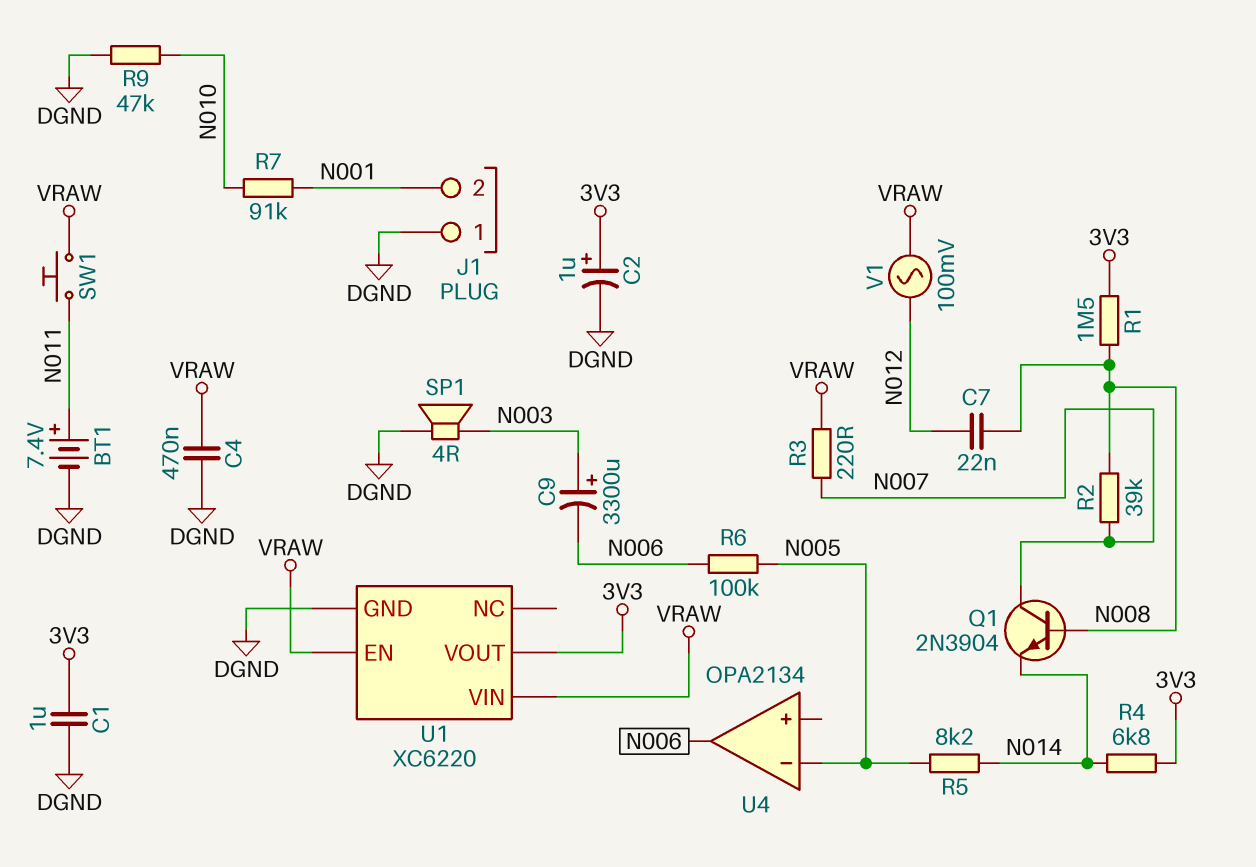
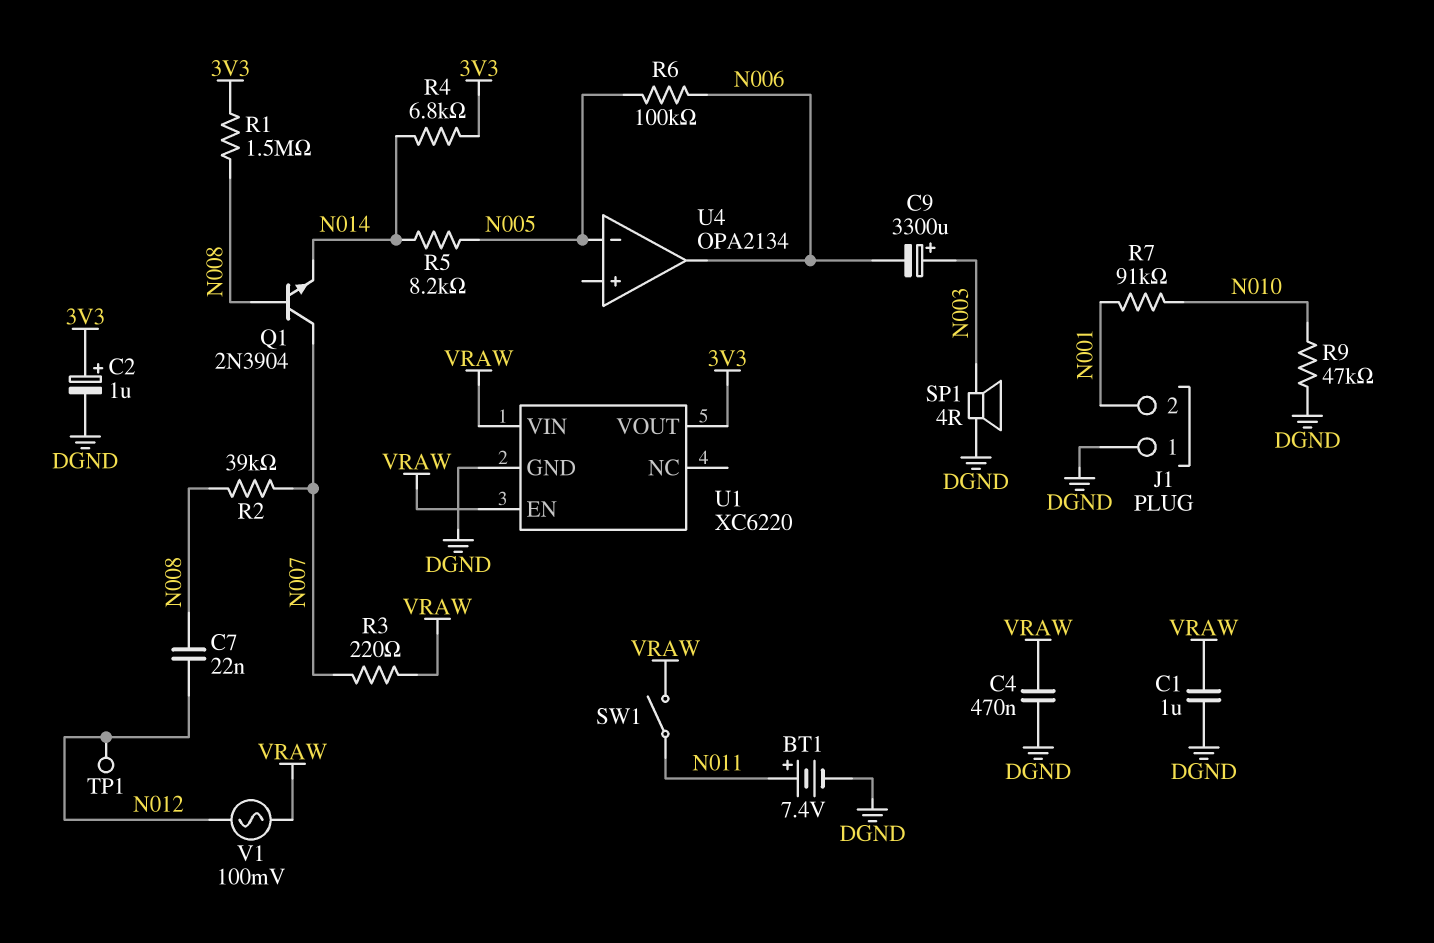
C1: 1uF (3V3, DGND) -> 1uF (DGND, VRAW)
SW1: button (N011, VRAW) -> switch (N011, VRAW)
TP1: none -> test point (N012)

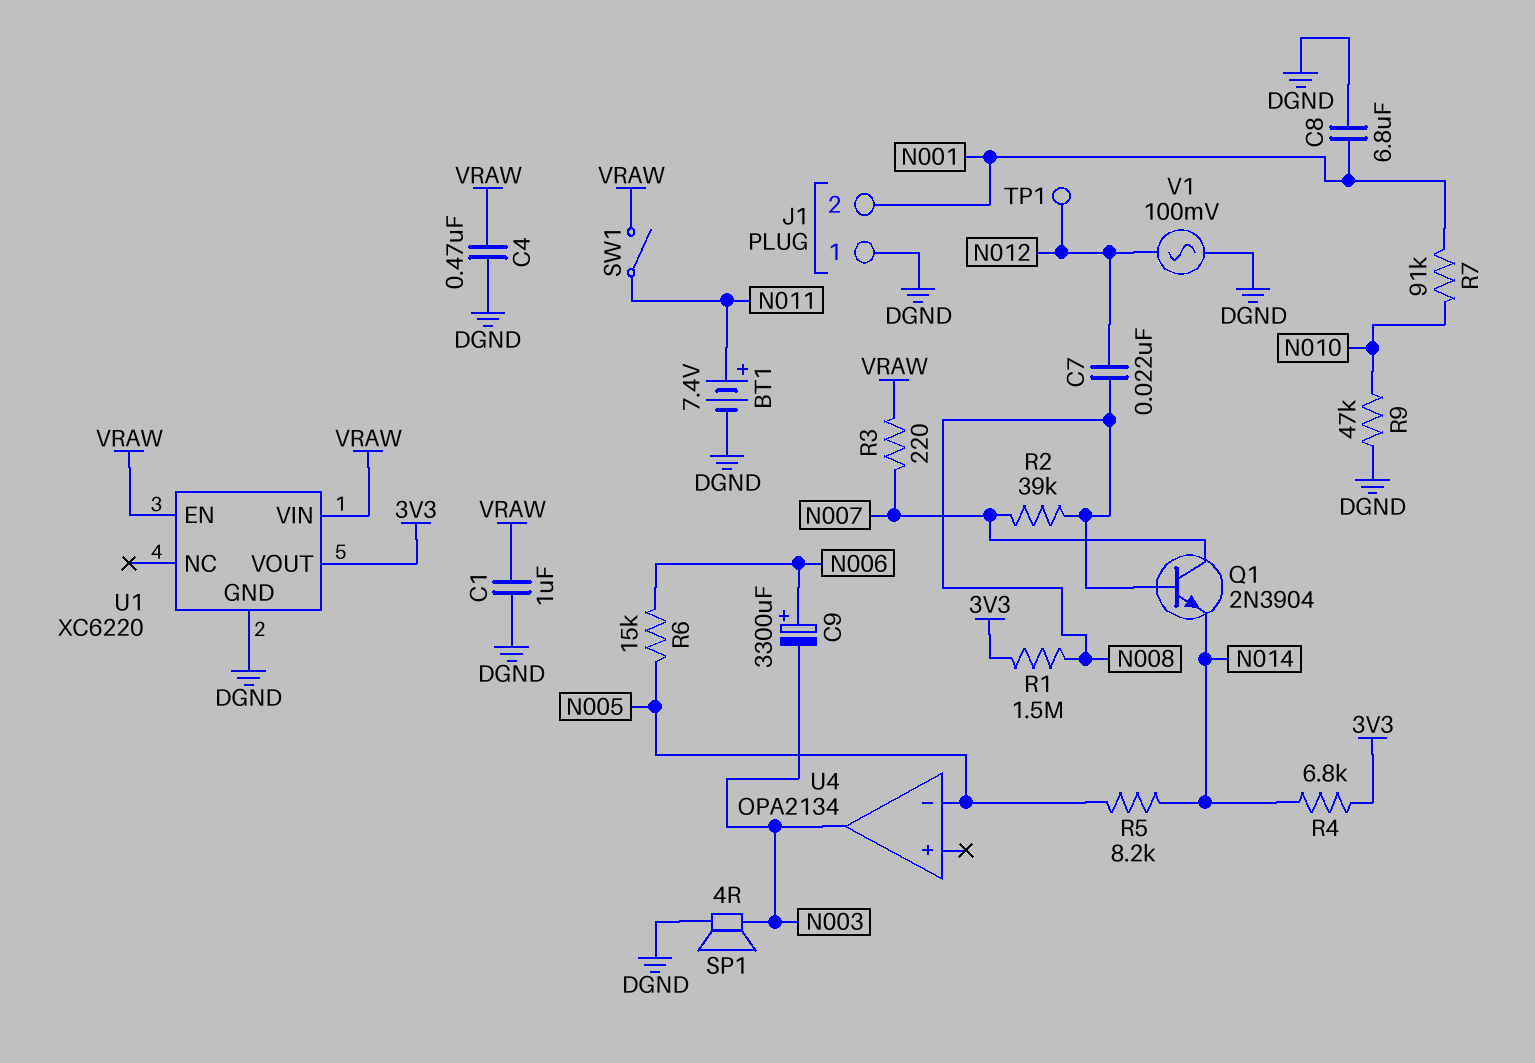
C2: 1uF (plus 3V3, minus DGND) -> none
C8: none -> 6.8uF (DGND, N001)
C9: 3300uF (plus N003, minus N006) -> 3300uF (plus N006, minus N003)
R6: 100k (N005, N006) -> 15k (N005, N006)
U4 pin out: N006 -> N003
V1: AC 100mV (N012, VRAW) -> AC 100mV (DGND, N012)

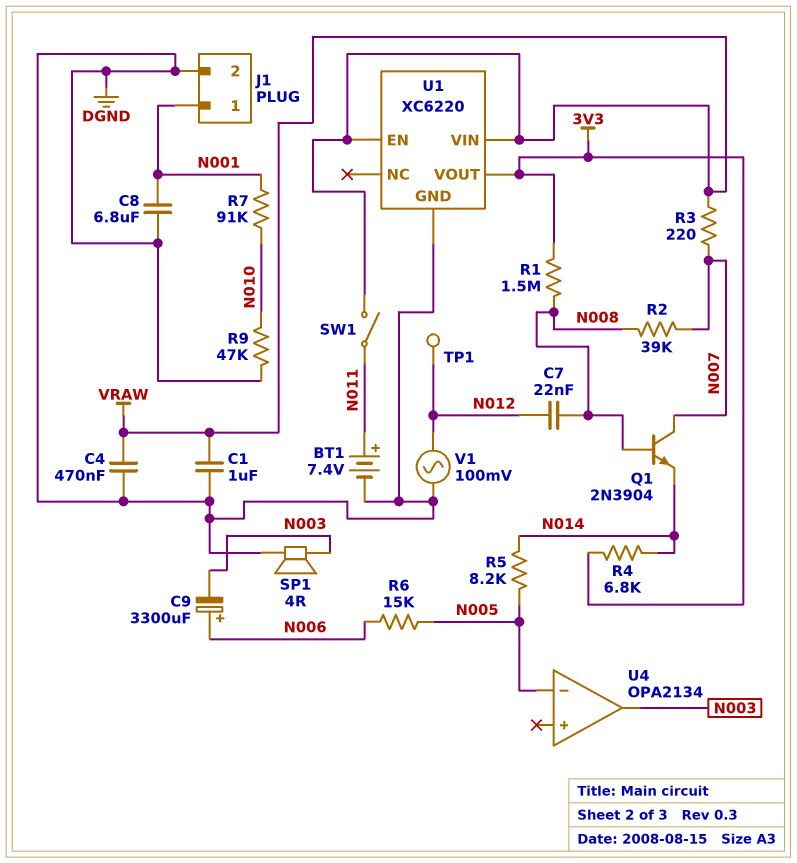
J1 pin 1: DGND -> N001
J1 pin 2: N001 -> DGND

